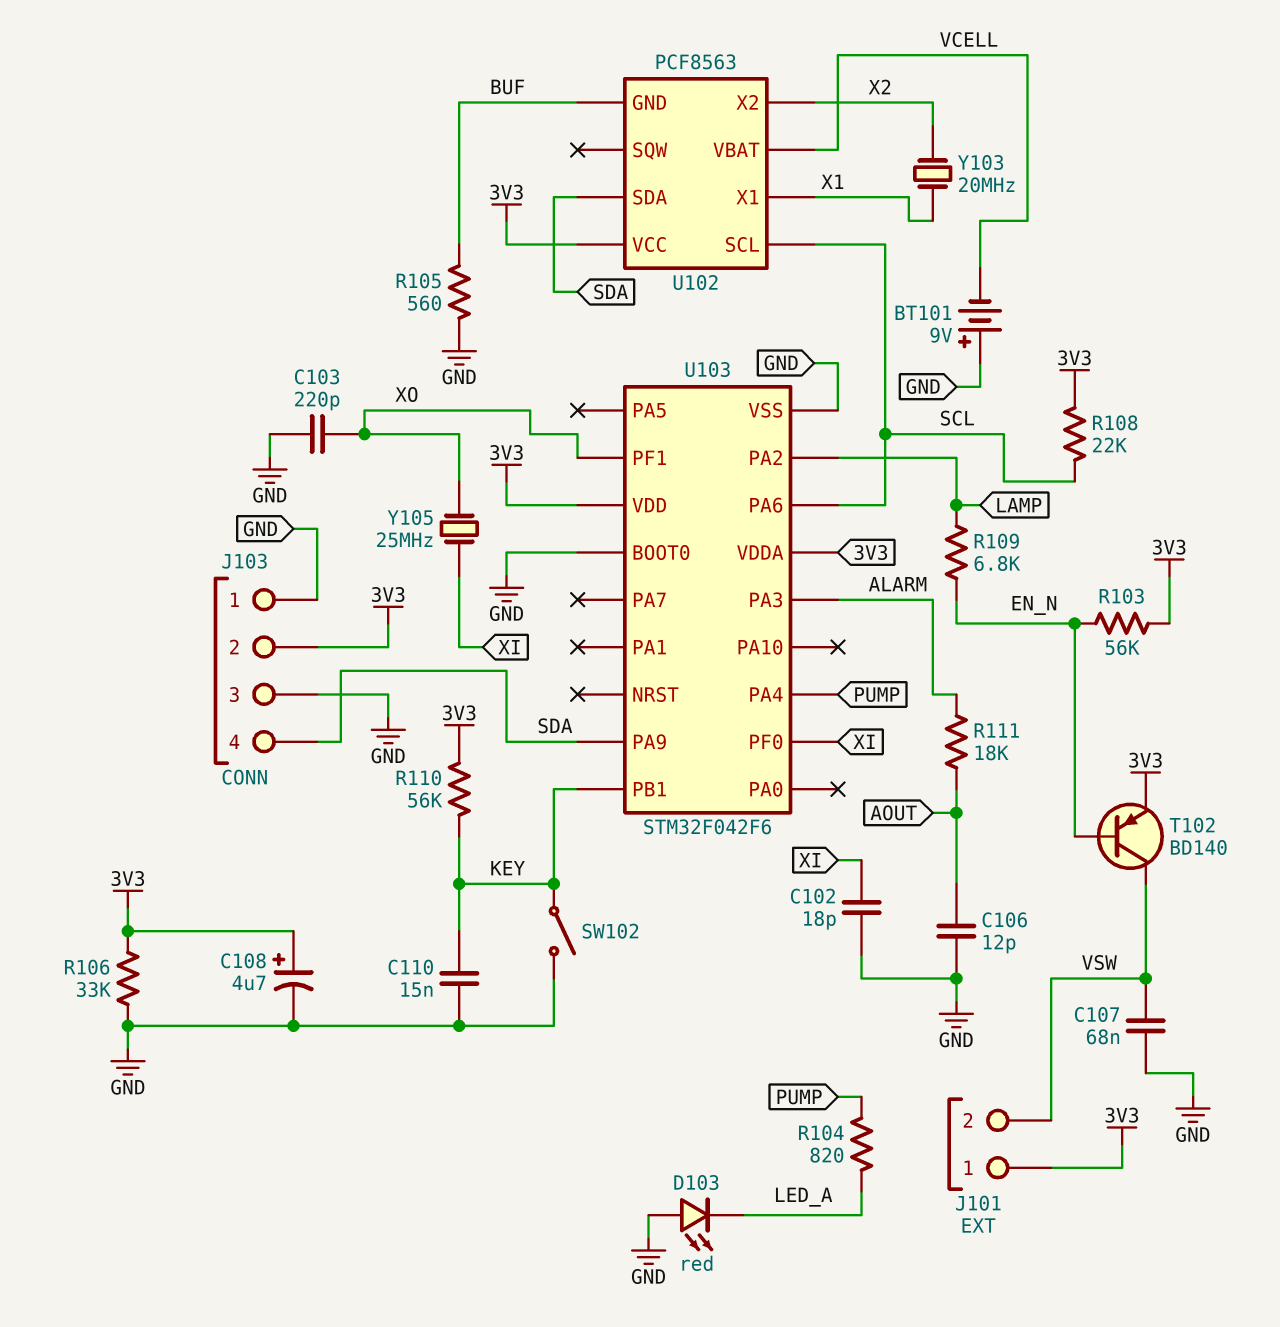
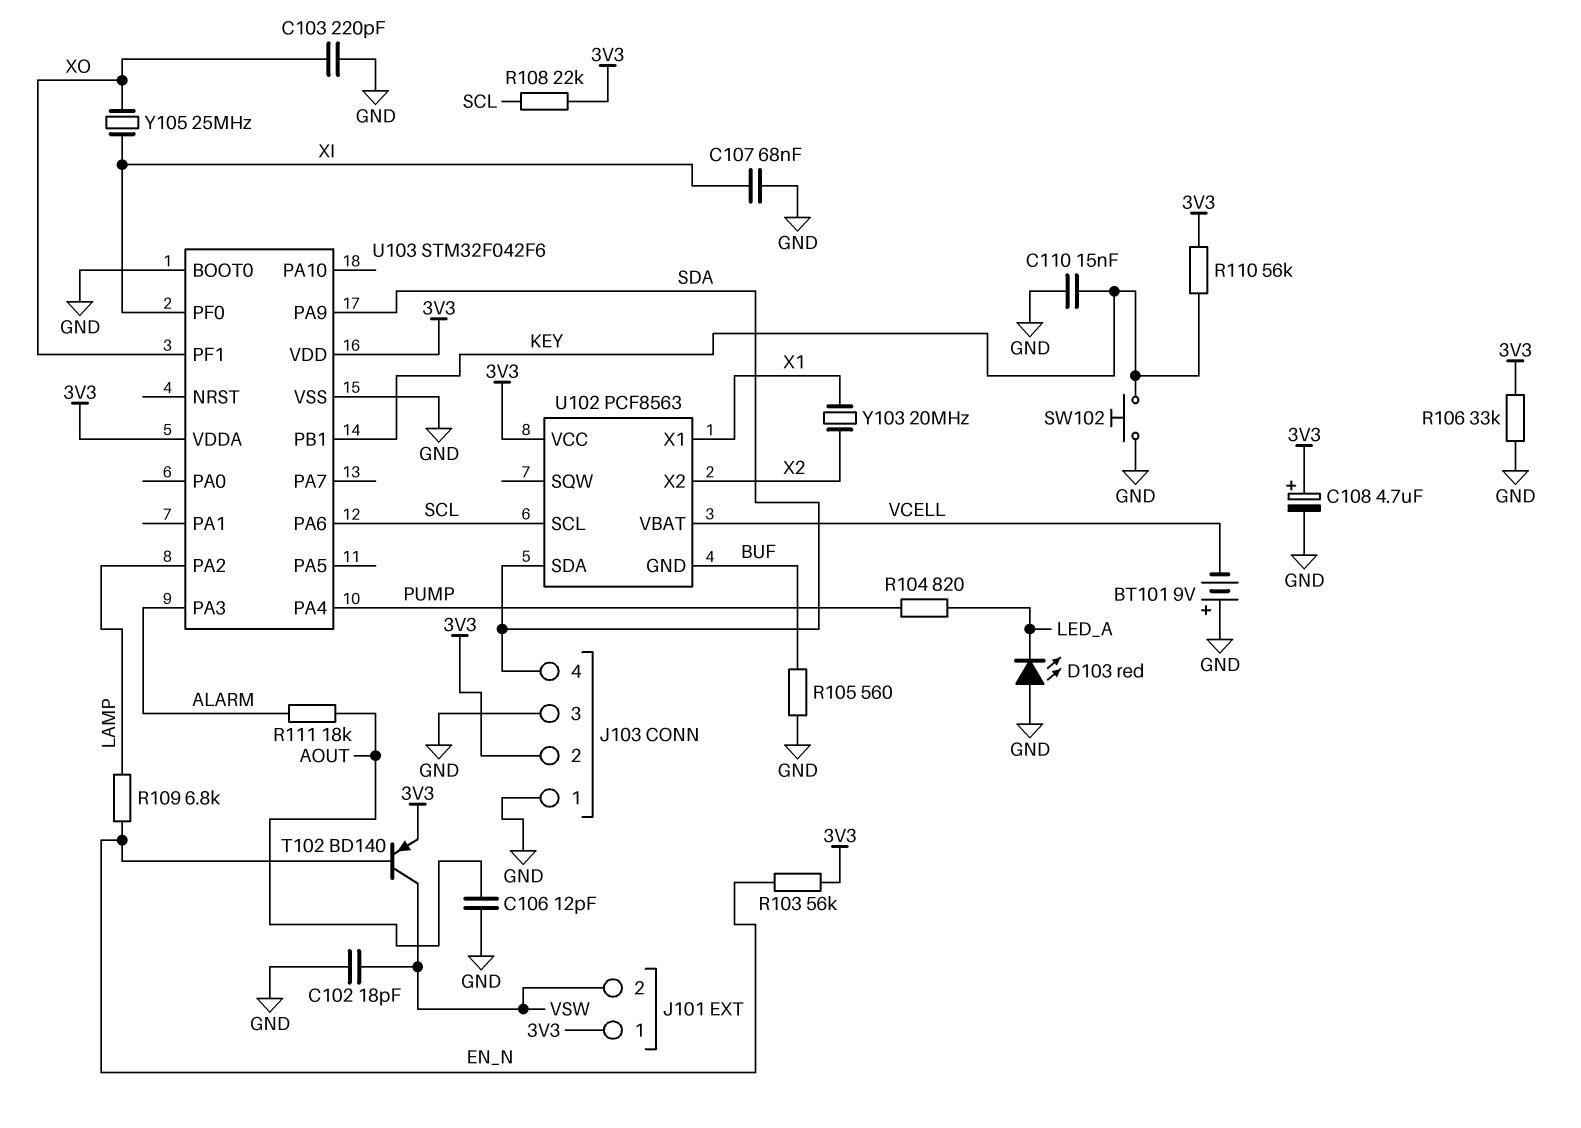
C102: 18pF (GND, XI) -> 18pF (GND, VSW)
C107: 68nF (GND, VSW) -> 68nF (GND, XI)
SW102: switch (GND, KEY) -> button (GND, KEY)

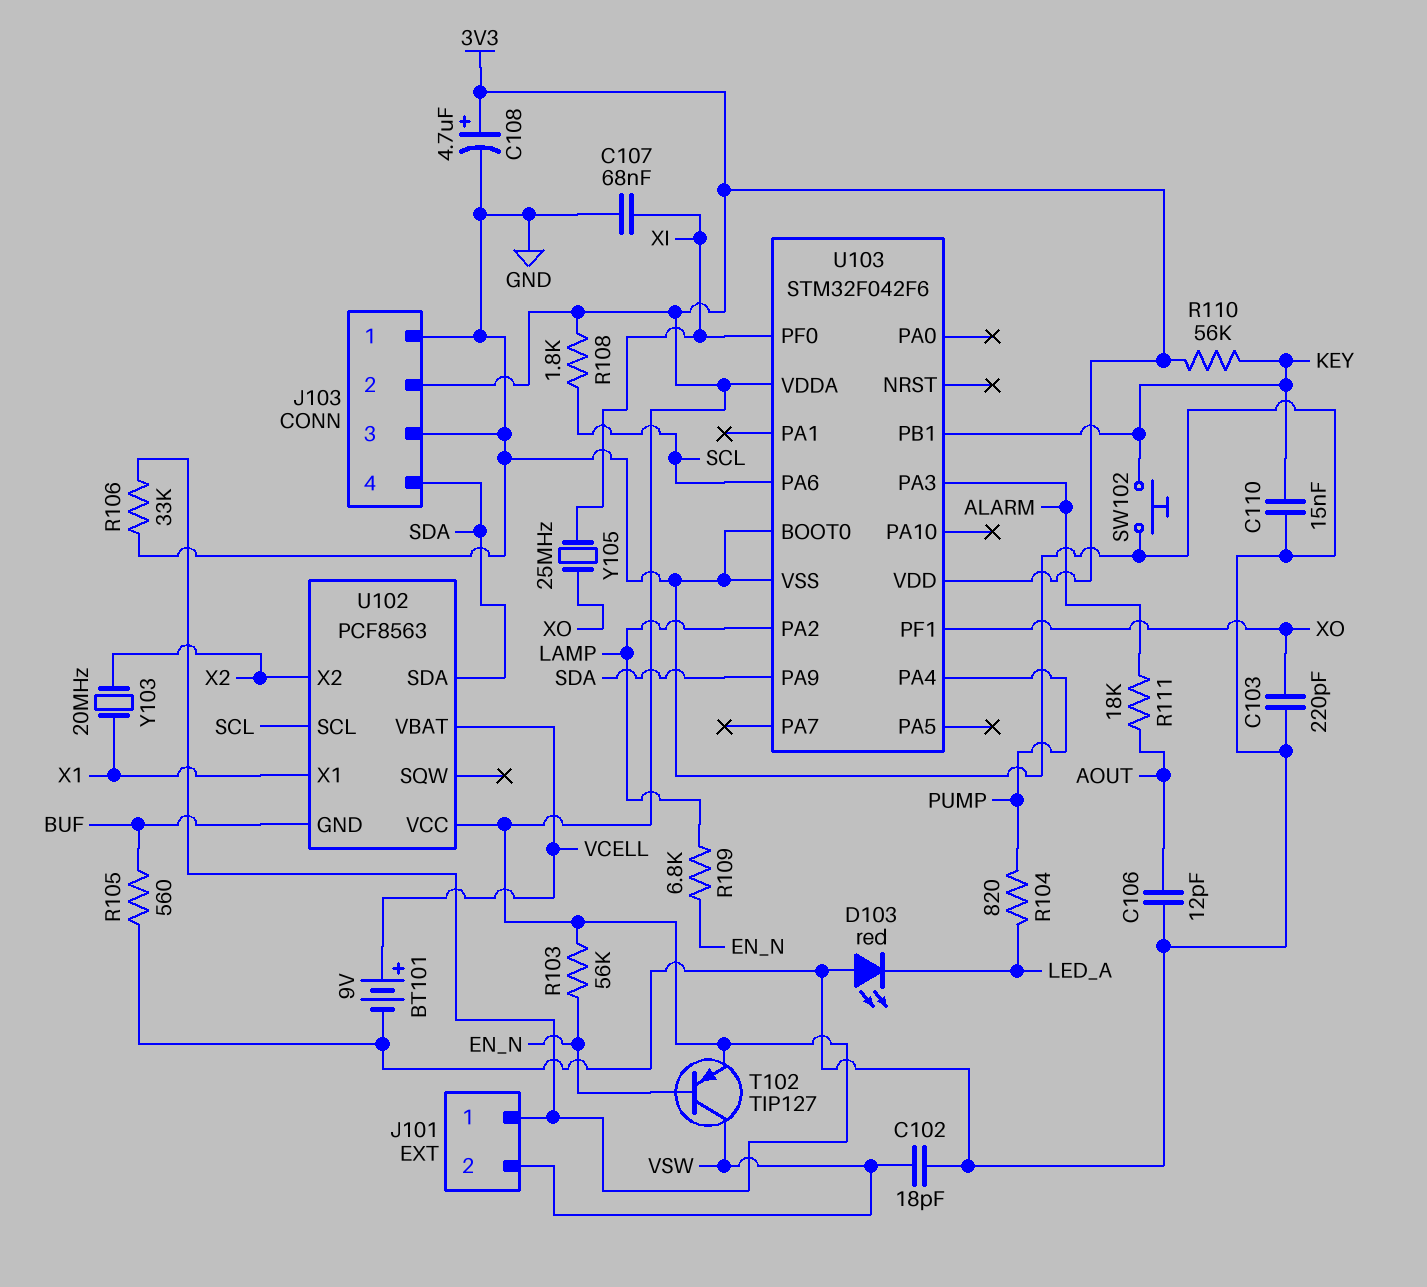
BT101: 9V (plus GND, minus VCELL) -> 9V (plus VCELL, minus GND)
R108: 22k (3V3, SCL) -> 1.8k (3V3, SCL)
T102: PNP BD140 (B EN_N, C VSW, E 3V3) -> PNP TIP127 (B EN_N, C VSW, E 3V3)

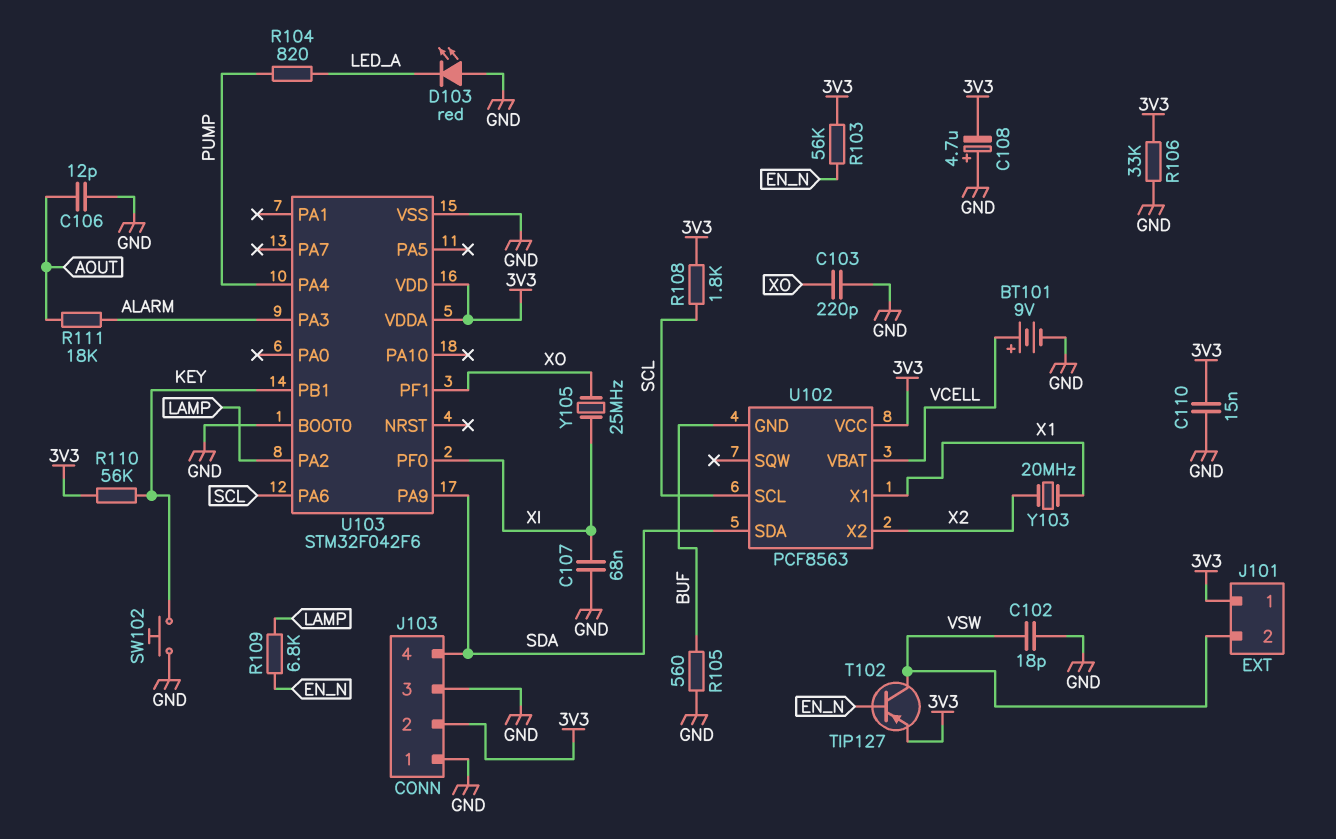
C108: 4.7uF (plus 3V3, minus GND) -> 4.7uF (plus GND, minus 3V3)
C110: 15nF (GND, KEY) -> 15nF (3V3, GND)

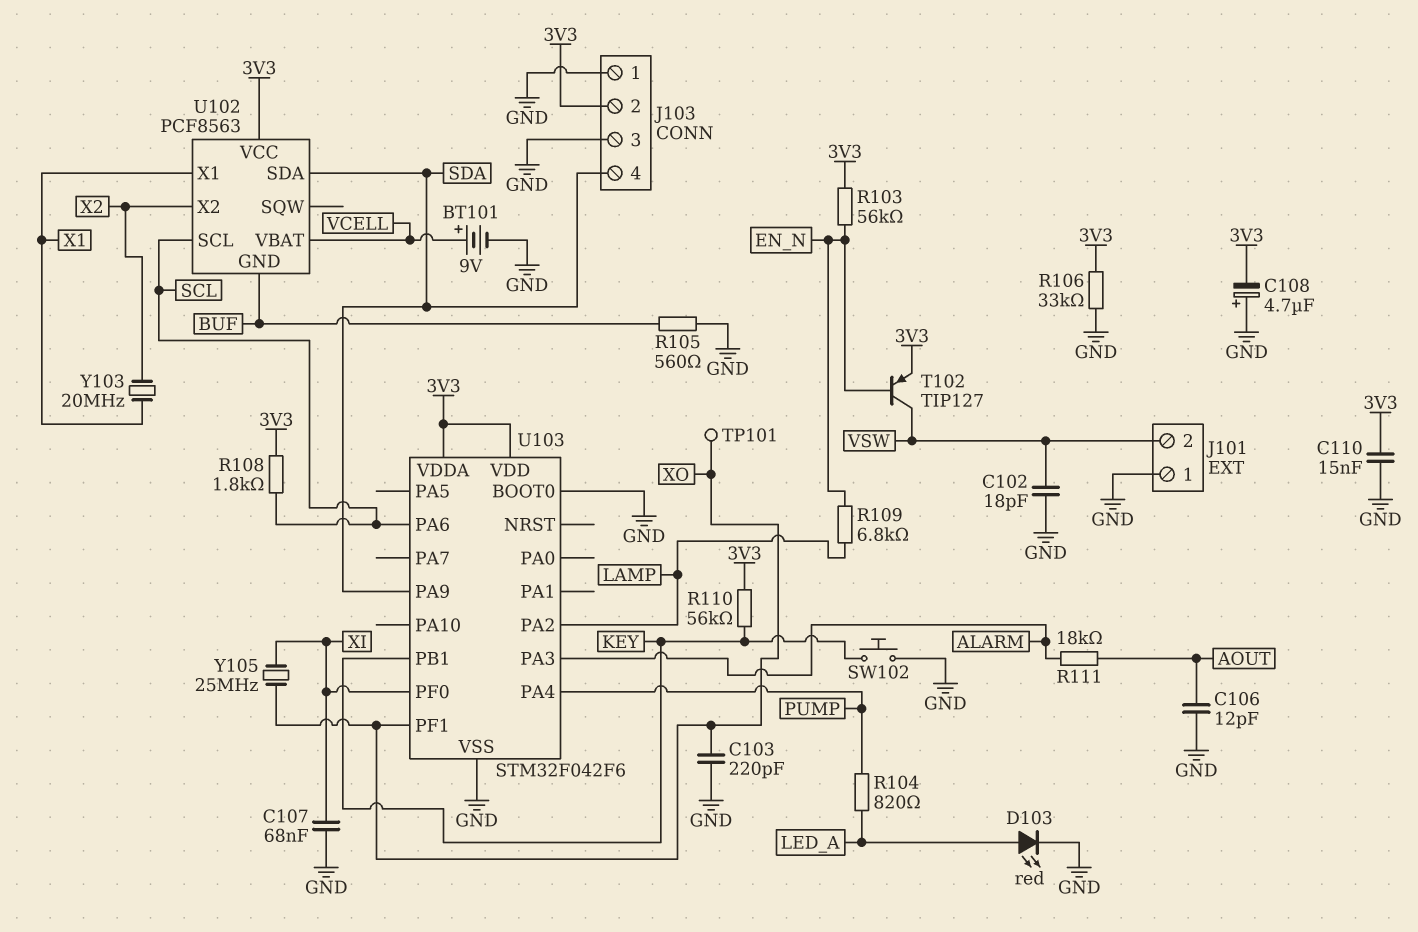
D103: LED red (A GND, K LED_A) -> LED red (A LED_A, K GND)
J101 pin 1: 3V3 -> GND
TP101: none -> test point (XO)

